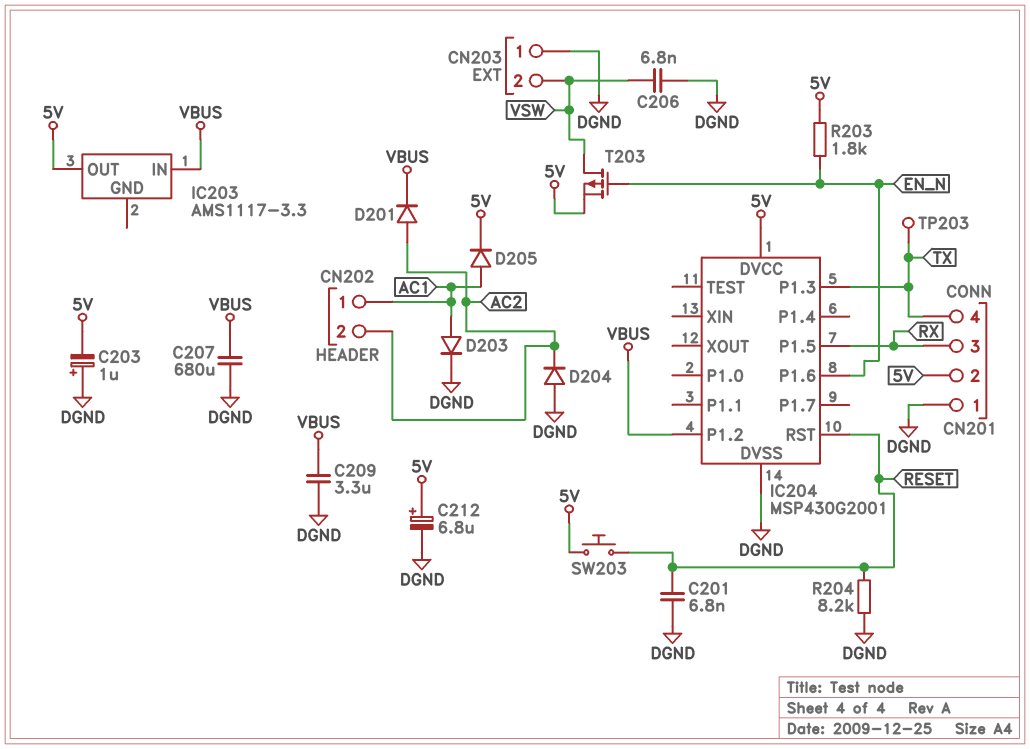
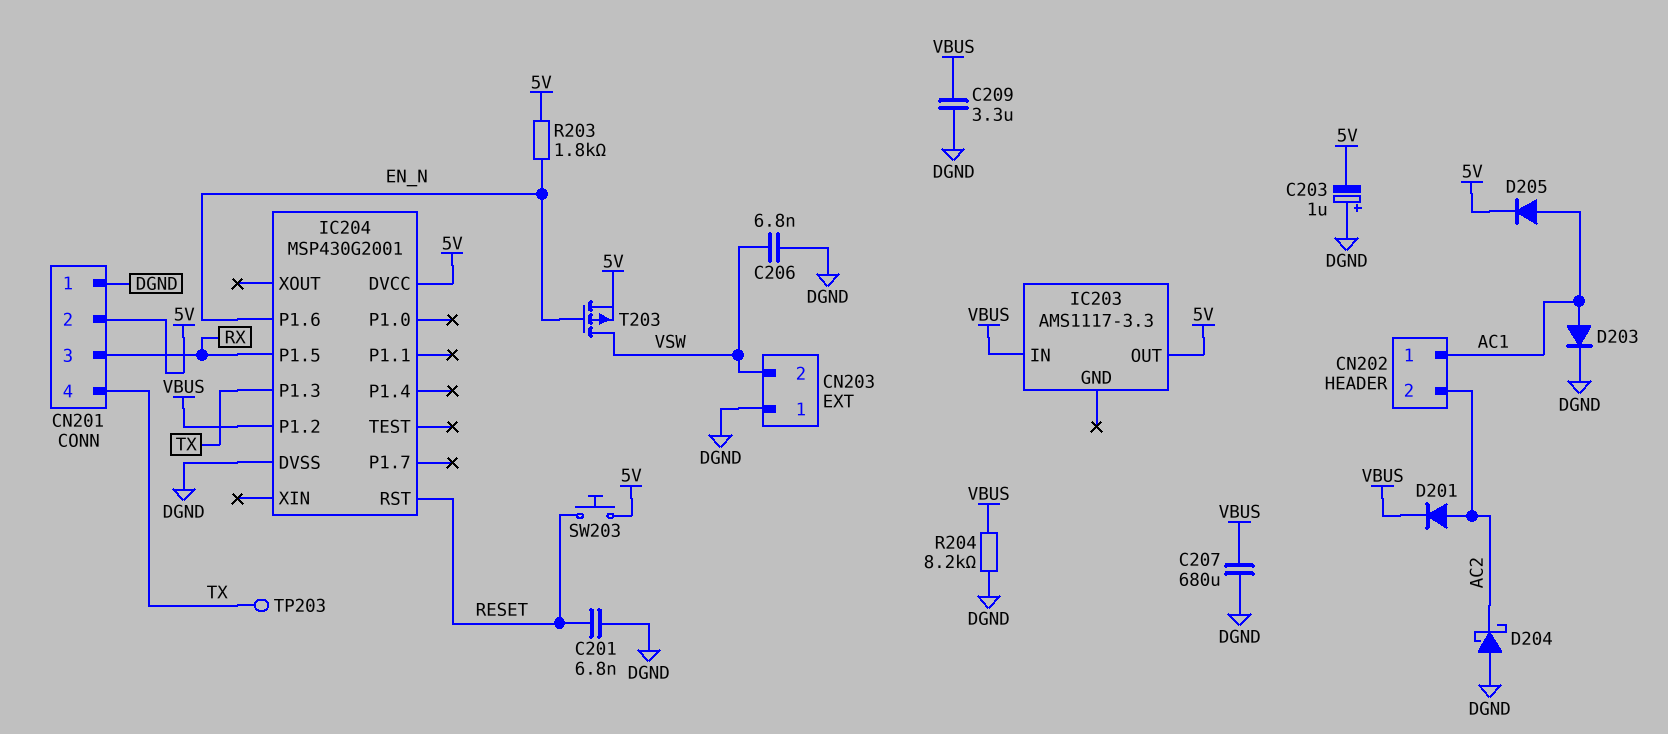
C212: 6.8uF (plus 5V, minus DGND) -> none
D204: diode (A DGND, K AC2) -> schottky (A DGND, K AC2)
R204: 8.2k (DGND, RESET) -> 8.2k (DGND, VBUS)

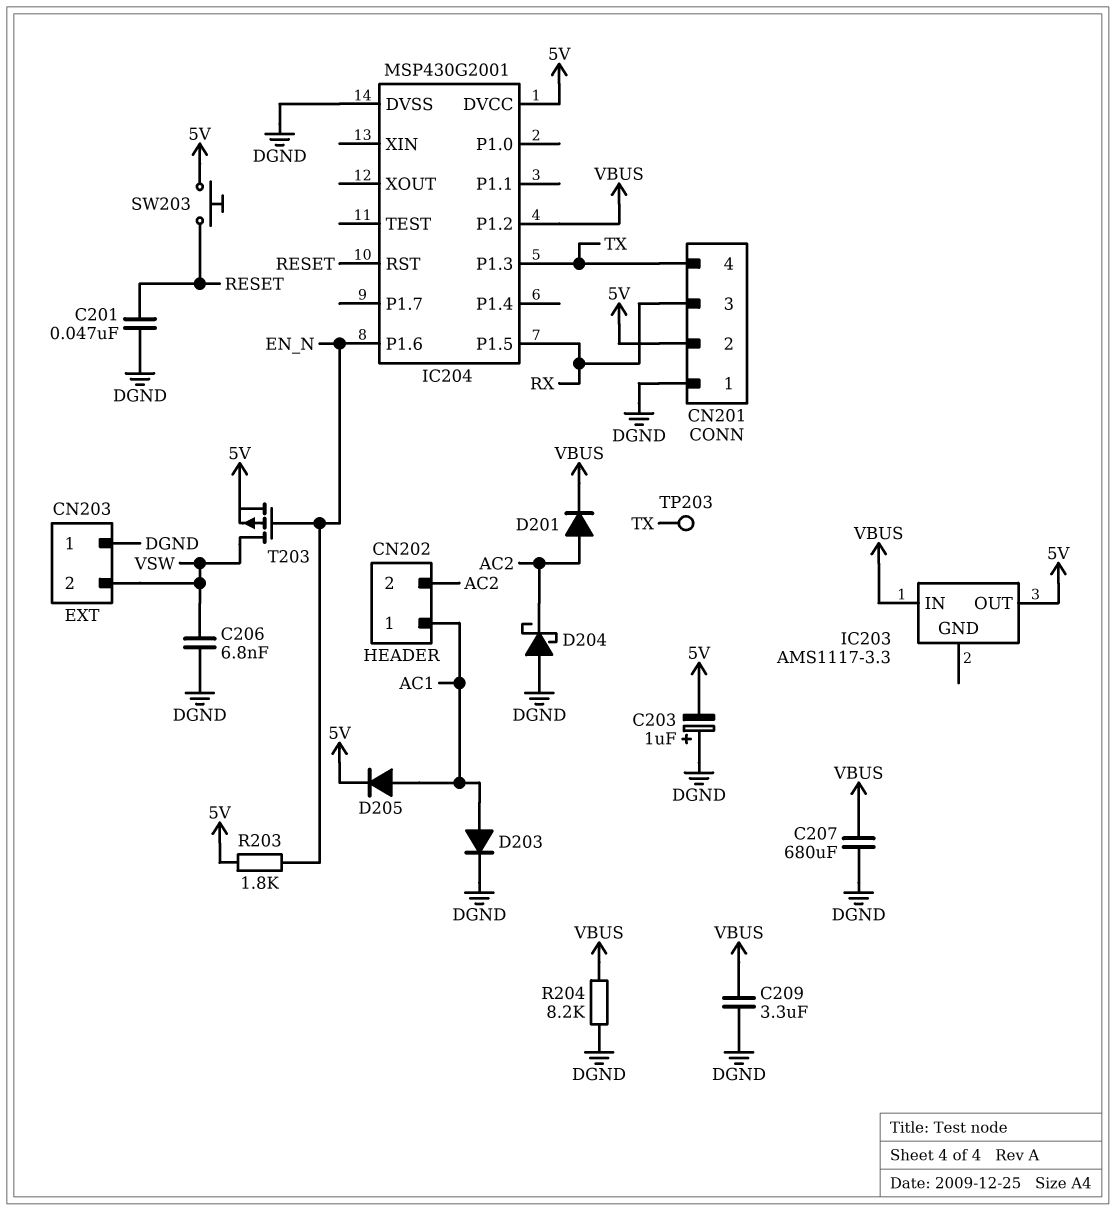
C201: 6.8nF (DGND, RESET) -> 47nF (DGND, RESET)

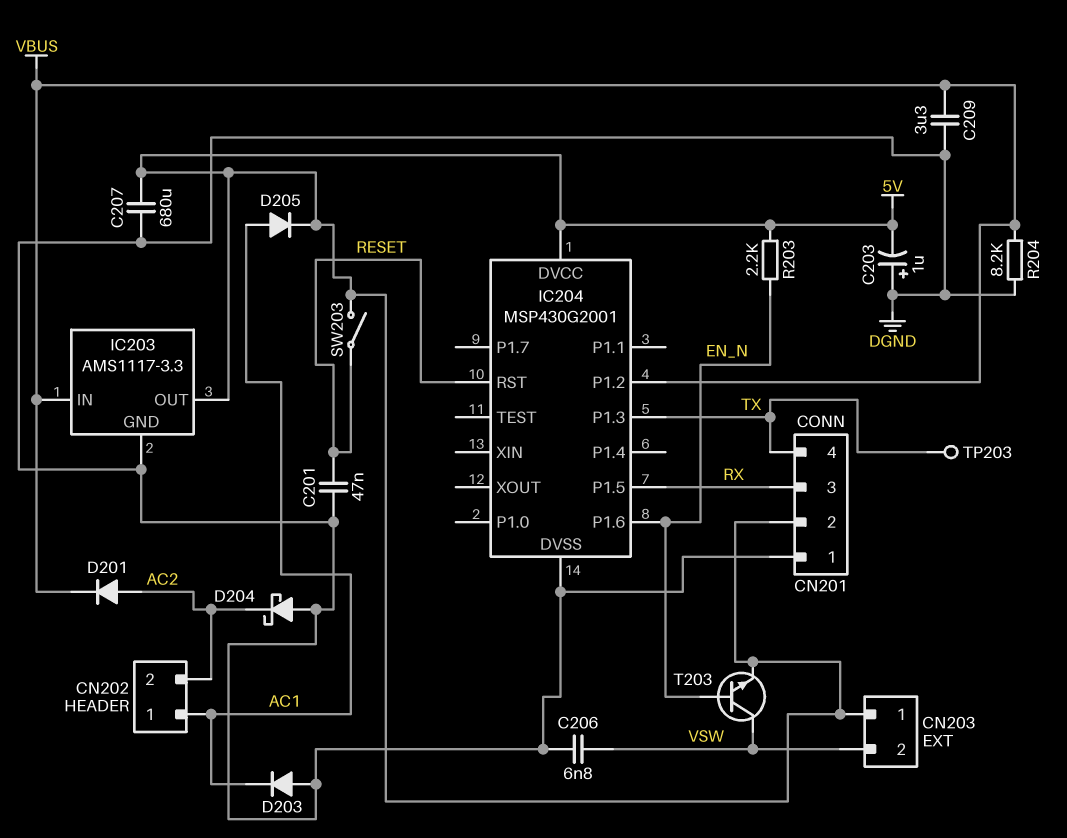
C207: 680uF (DGND, VBUS) -> 680uF (5V, DGND)
CN203 pin 1: DGND -> 5V
D203: diode (A AC1, K DGND) -> diode (A DGND, K AC1)
IC203 pin GND: none -> DGND
R203: 1.8k (5V, EN_N) -> 2.2k (5V, EN_N)
SW203: button (5V, RESET) -> switch (5V, RESET)
T203: PMOS (G EN_N, D VSW, S 5V) -> NPN (B EN_N, C VSW, E 5V)

